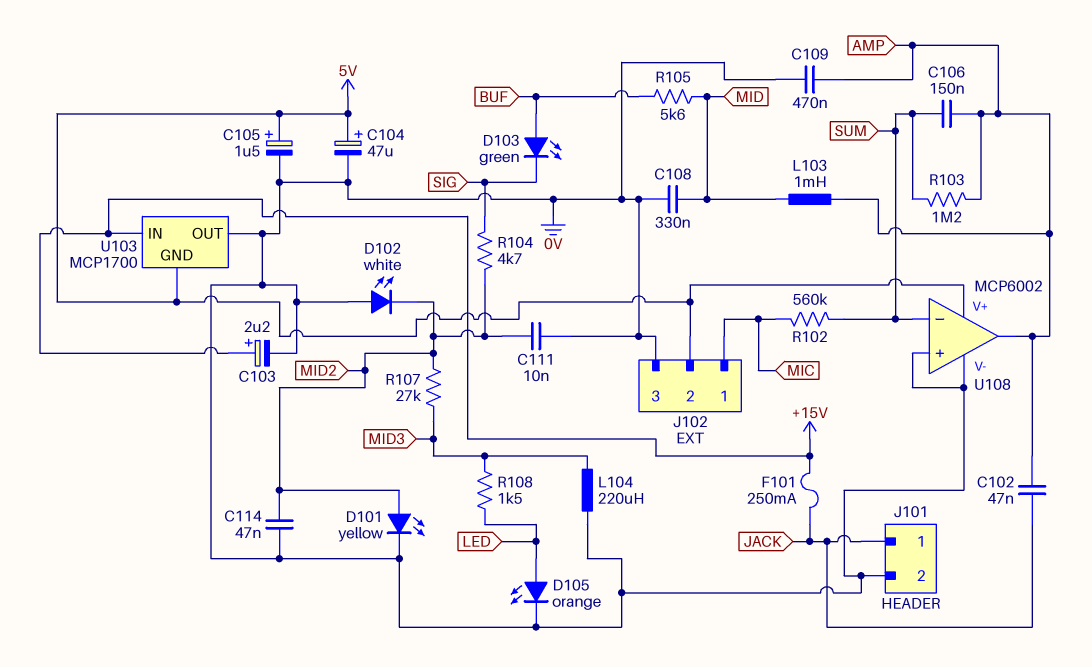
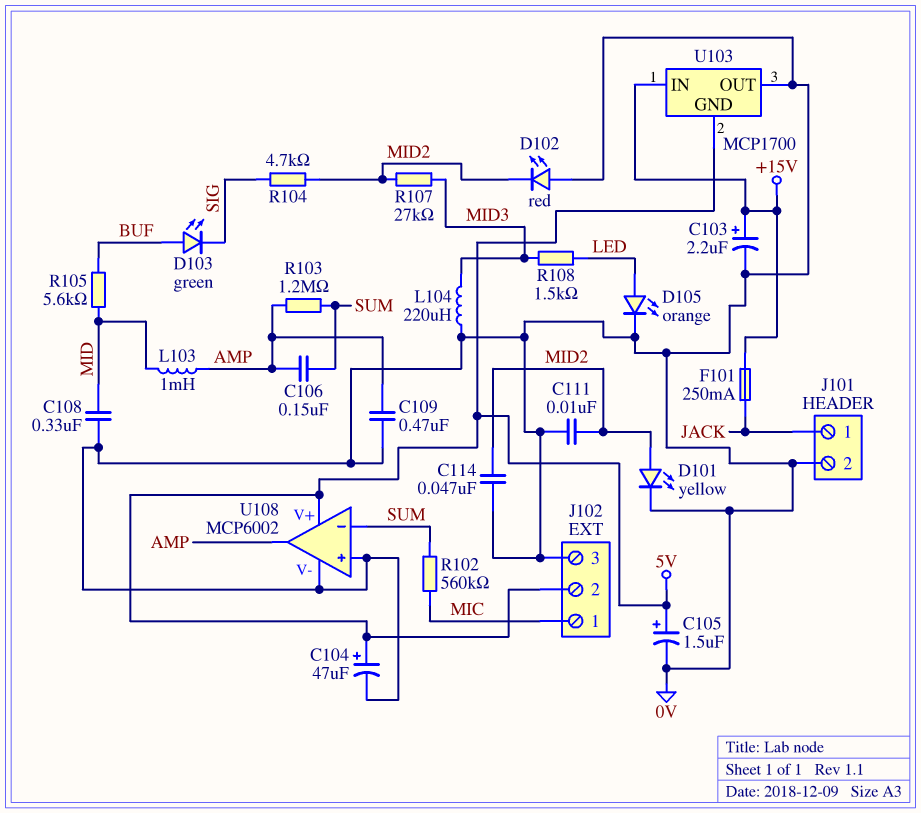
C102: 47nF (AMP, JACK) -> none
D102: LED white (A 0V, K MID2) -> LED red (A 0V, K MID2)

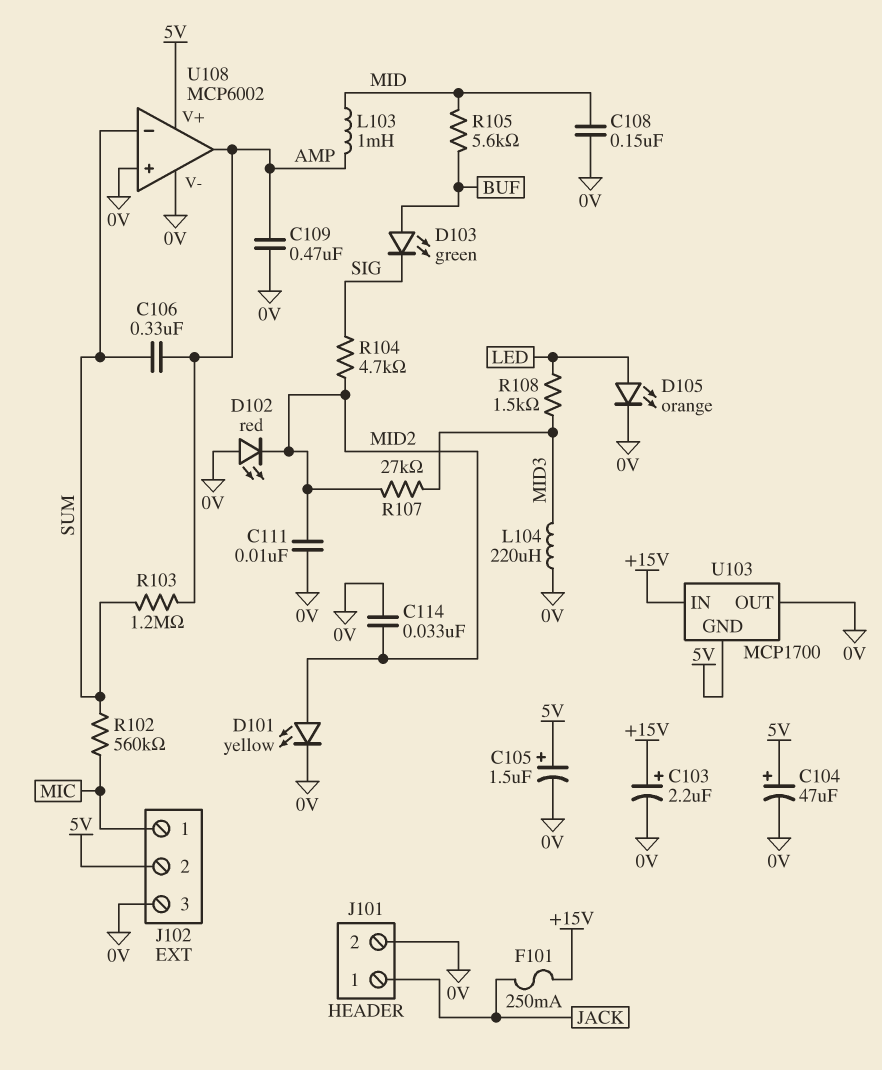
C106: 150nF (AMP, SUM) -> 330nF (AMP, SUM)
C108: 330nF (0V, MID) -> 150nF (0V, MID)
C114: 47nF (0V, MID2) -> 33nF (0V, MID2)

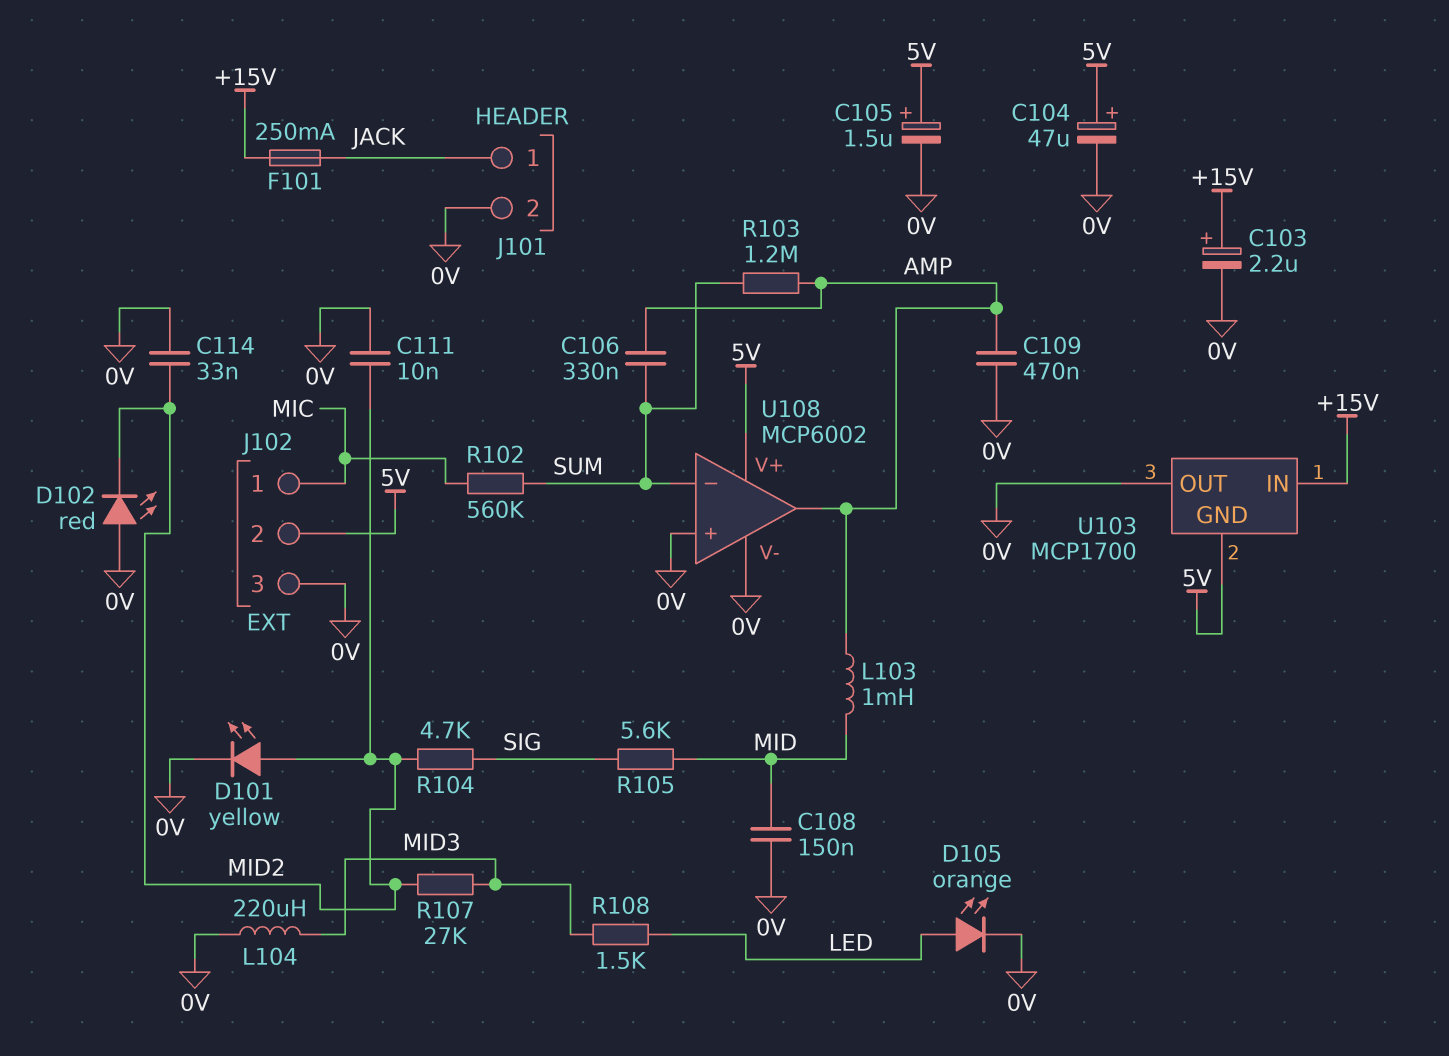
D103: LED green (A BUF, K SIG) -> none
R105: 5.6k (BUF, MID) -> 5.6k (MID, SIG)

